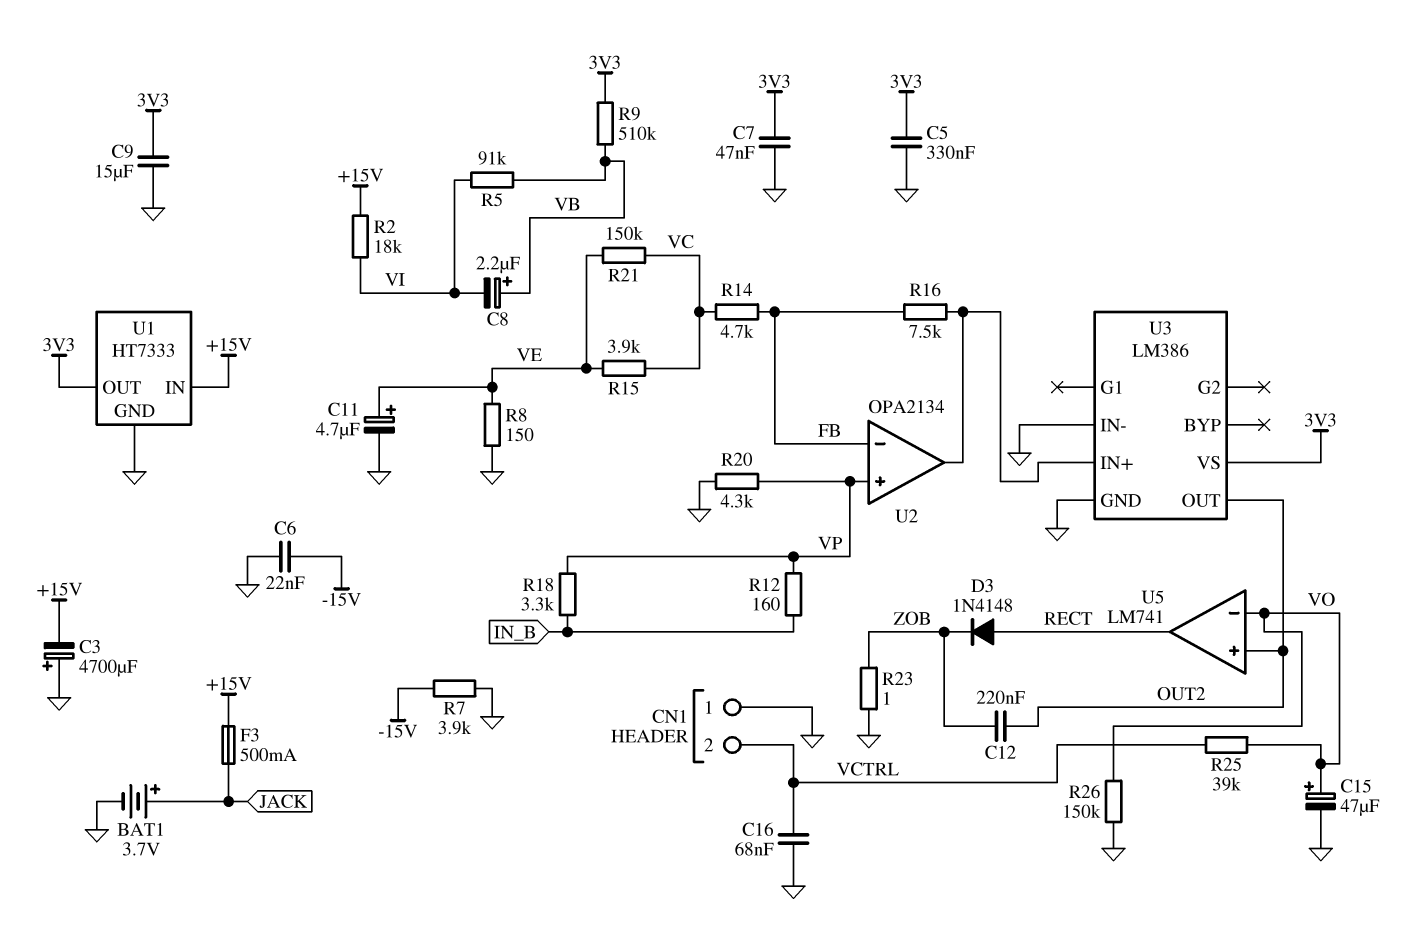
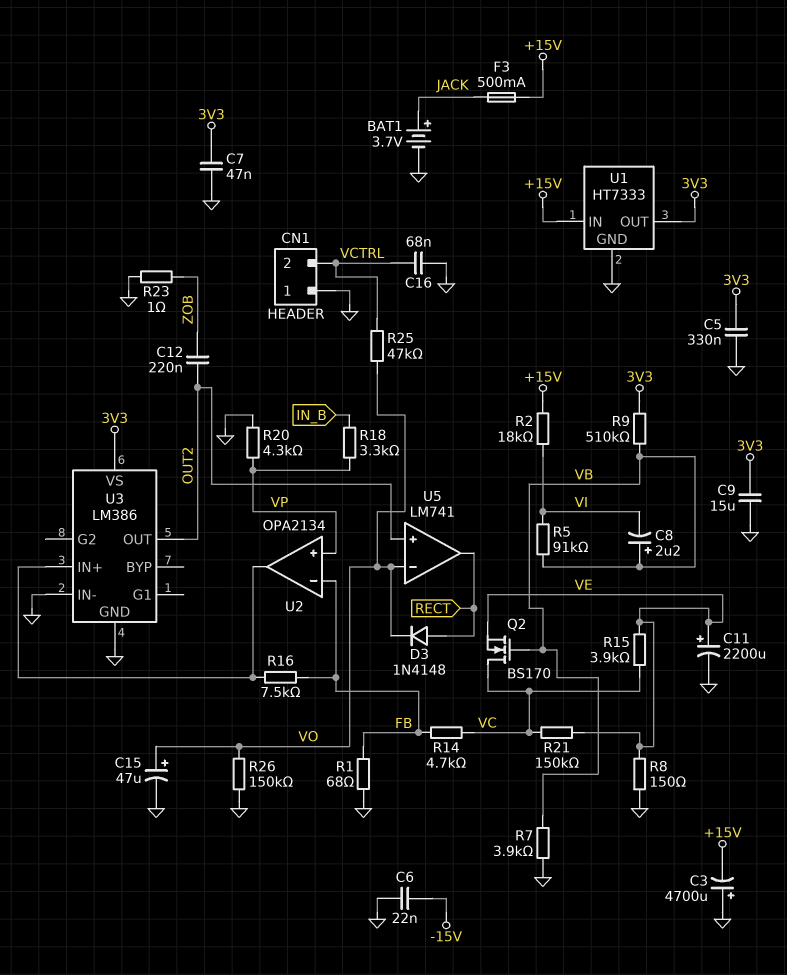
C11: 4.7uF (plus VE, minus GND) -> 2200uF (plus VE, minus GND)
D3: diode 1N4148 (A RECT, K ZOB) -> diode 1N4148 (A RECT, K VO)
Q2: none -> NMOS BS170 (G VB, D VC, S VE)
R1: none -> 68 (FB, GND)
R7: 3.9k (-15V, GND) -> 3.9k (GND, VB)
R12: 160 (IN_B, VP) -> none
R25: 39k (VCTRL, VO) -> 47k (VCTRL, VO)

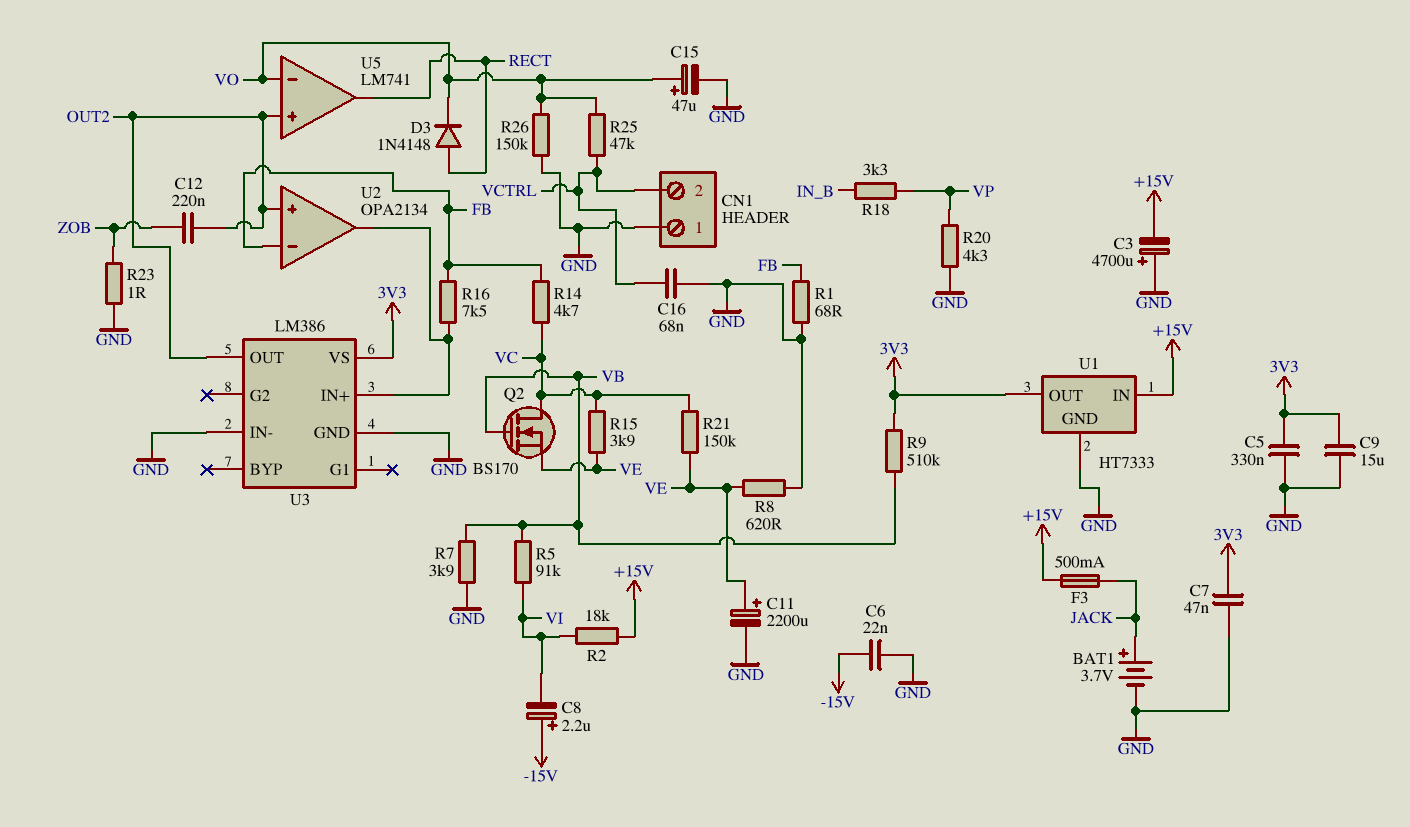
C8: 2.2uF (plus VB, minus VI) -> 2.2uF (plus -15V, minus VI)
R8: 150 (GND, VE) -> 620 (GND, VE)
U2 pin in+: VP -> OUT2

